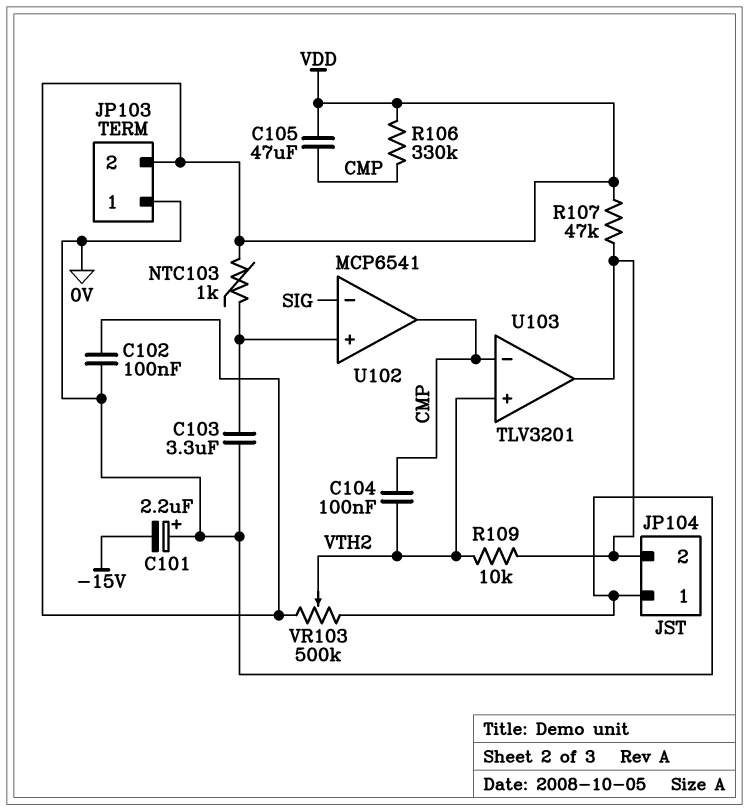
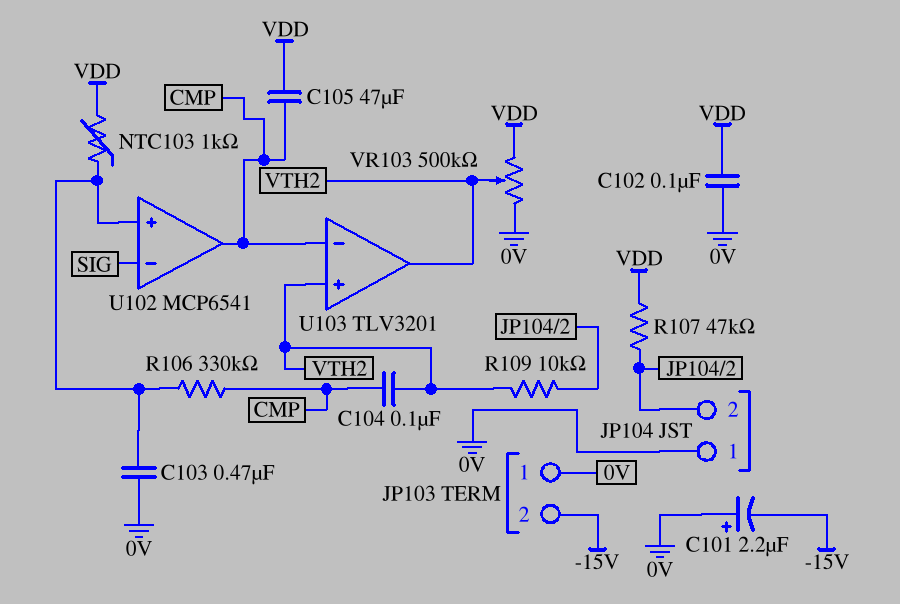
C103: 3.3uF (0V, U102/in+) -> 470nF (0V, U102/in+)
JP103 pin 2: VDD -> -15V
R106: 330k (CMP, VDD) -> 330k (CMP, U102/in+)
U103 pin out: JP104/2 -> VTH2

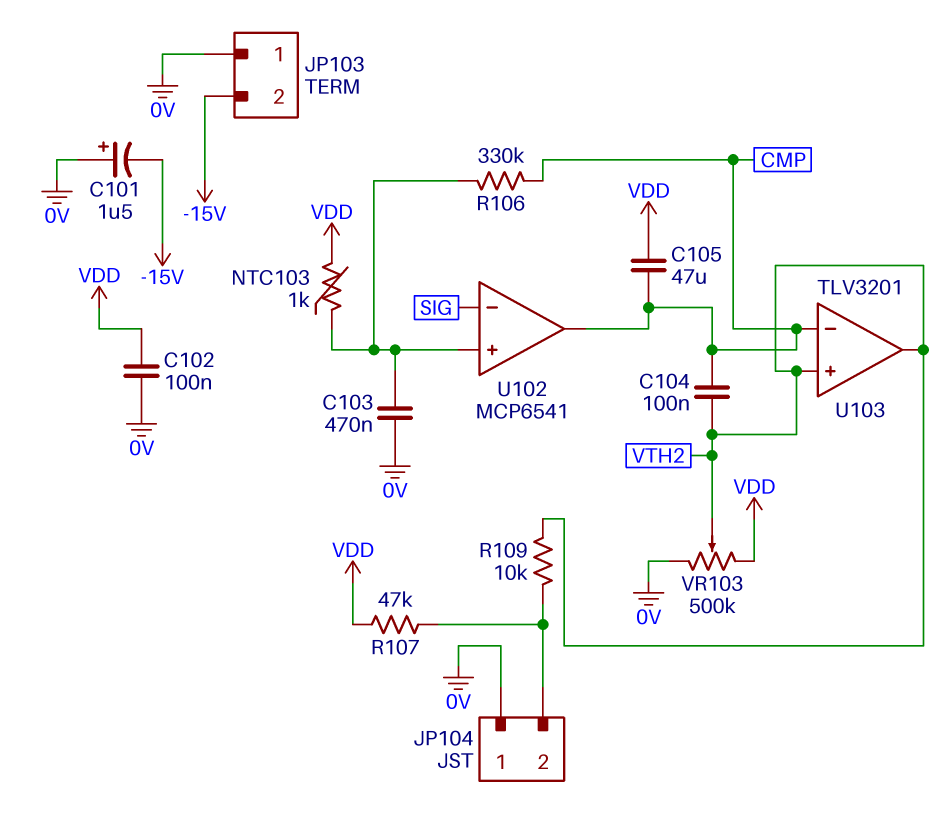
C101: 2.2uF (plus 0V, minus -15V) -> 1.5uF (plus 0V, minus -15V)

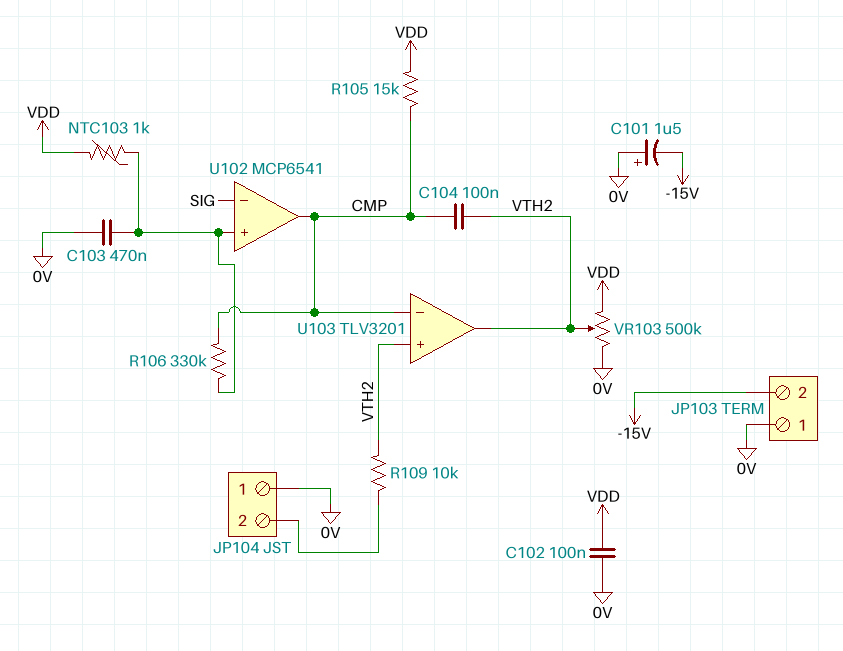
C105: 47uF (CMP, VDD) -> none
R105: none -> 15k (CMP, VDD)
R107: 47k (JP104/2, VDD) -> none

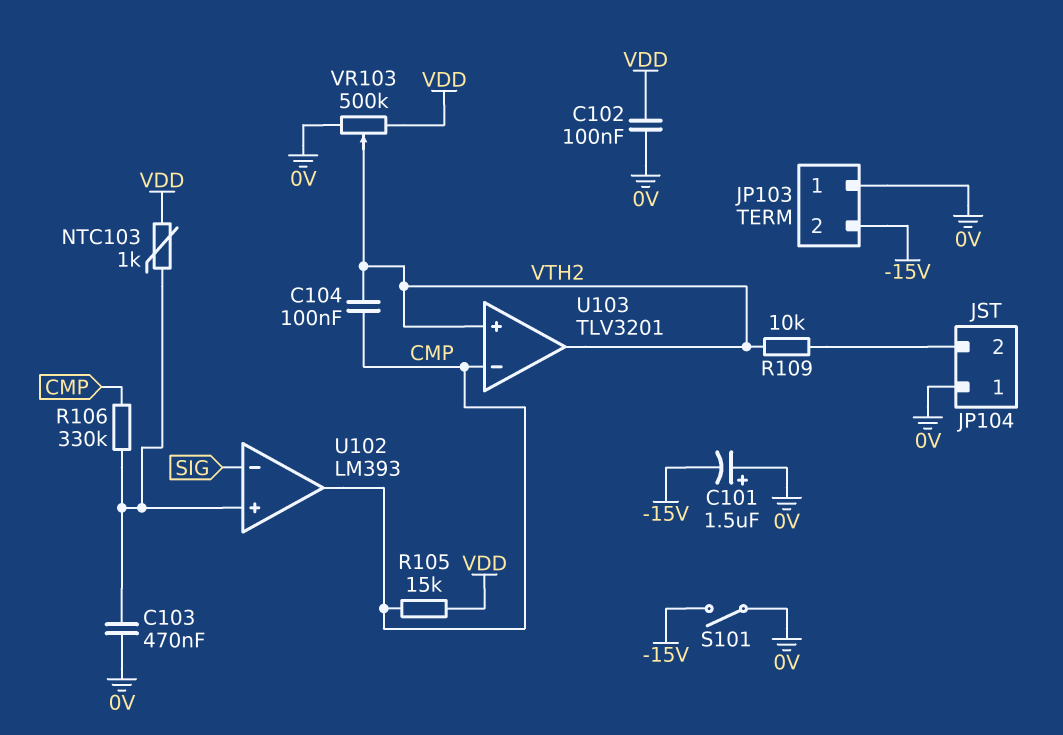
S101: none -> switch (-15V, 0V)
U102: MCP6541 -> LM393

